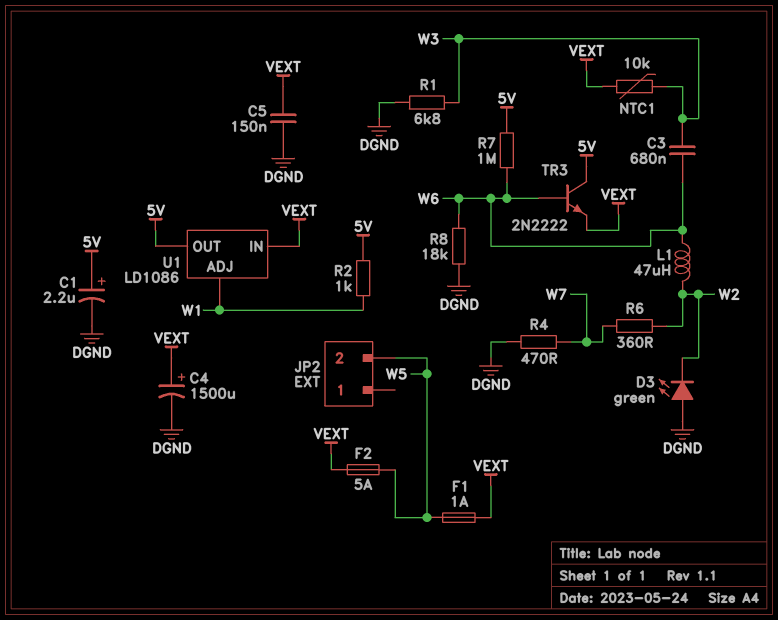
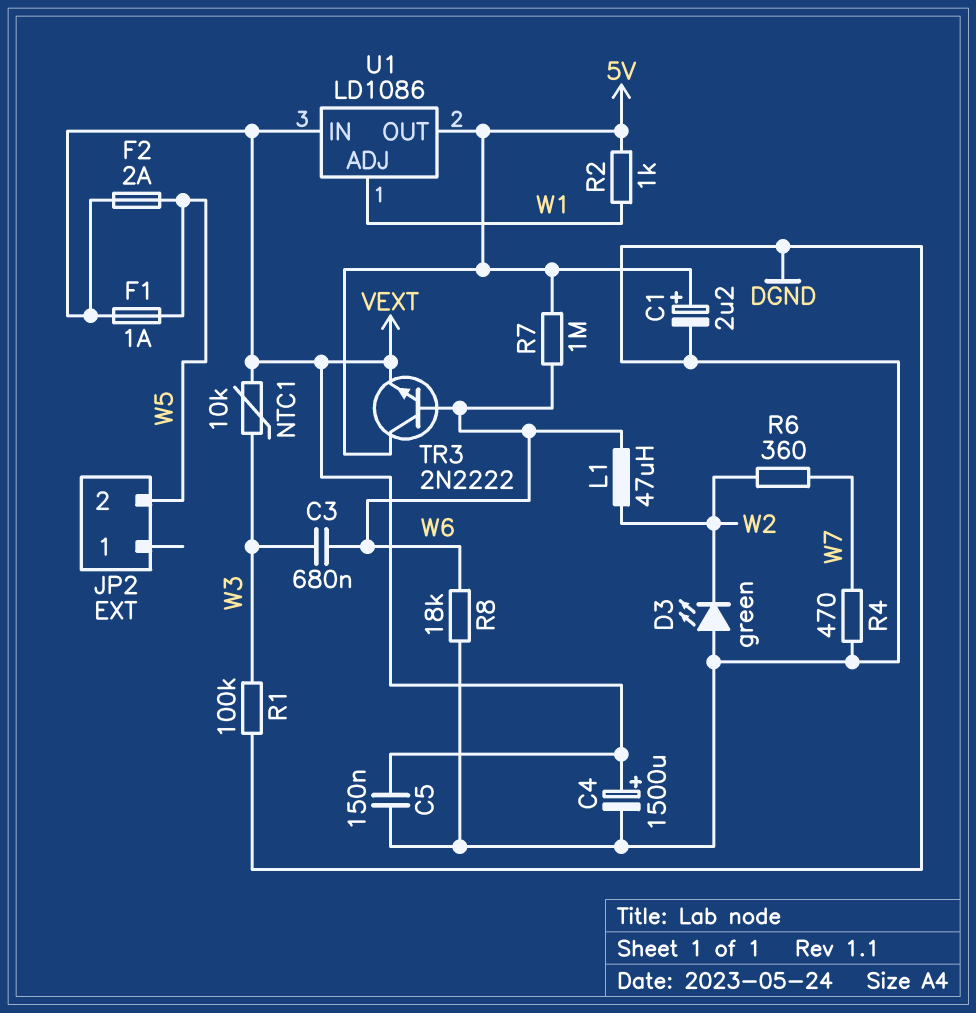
F2: 5A (VEXT, W5) -> 2A (VEXT, W5)
R1: 6.8k (DGND, W3) -> 100k (DGND, W3)

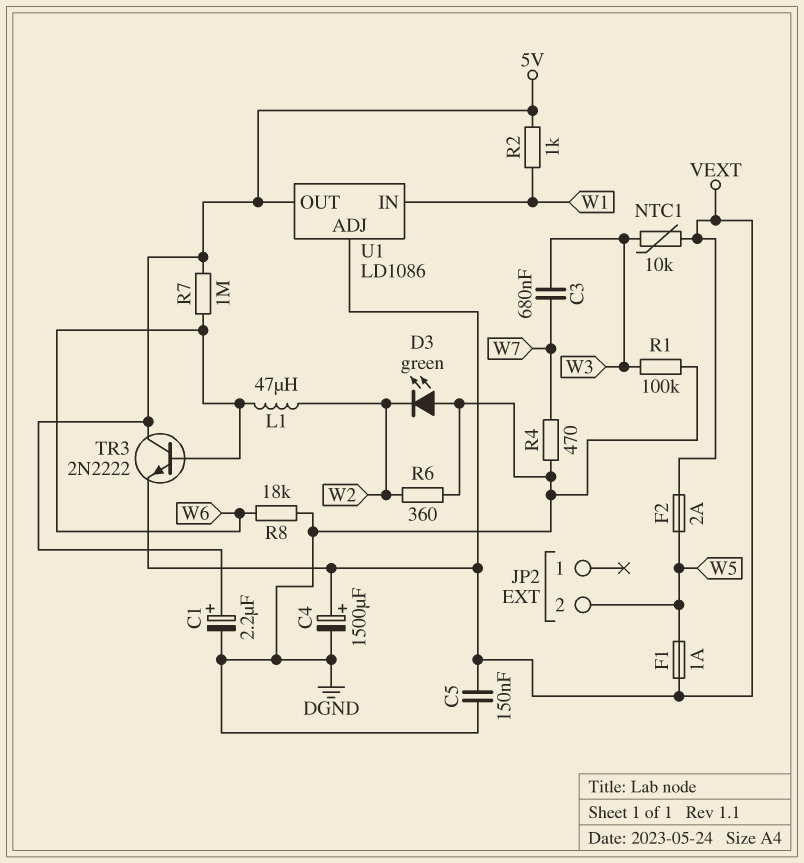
C3: 680nF (W3, W6) -> 680nF (W3, W7)
R6: 360 (W2, W7) -> 360 (DGND, W2)
U1 pin ADJ: W1 -> VEXT
U1 pin IN: VEXT -> W1

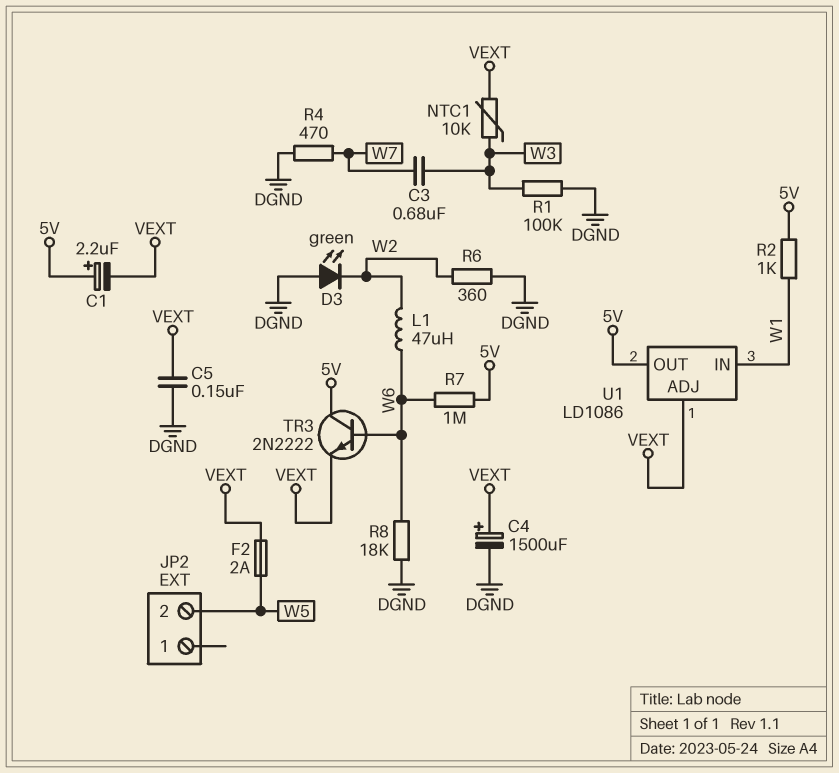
C1: 2.2uF (plus 5V, minus DGND) -> 2.2uF (plus 5V, minus VEXT)
F1: 1A (VEXT, W5) -> none

